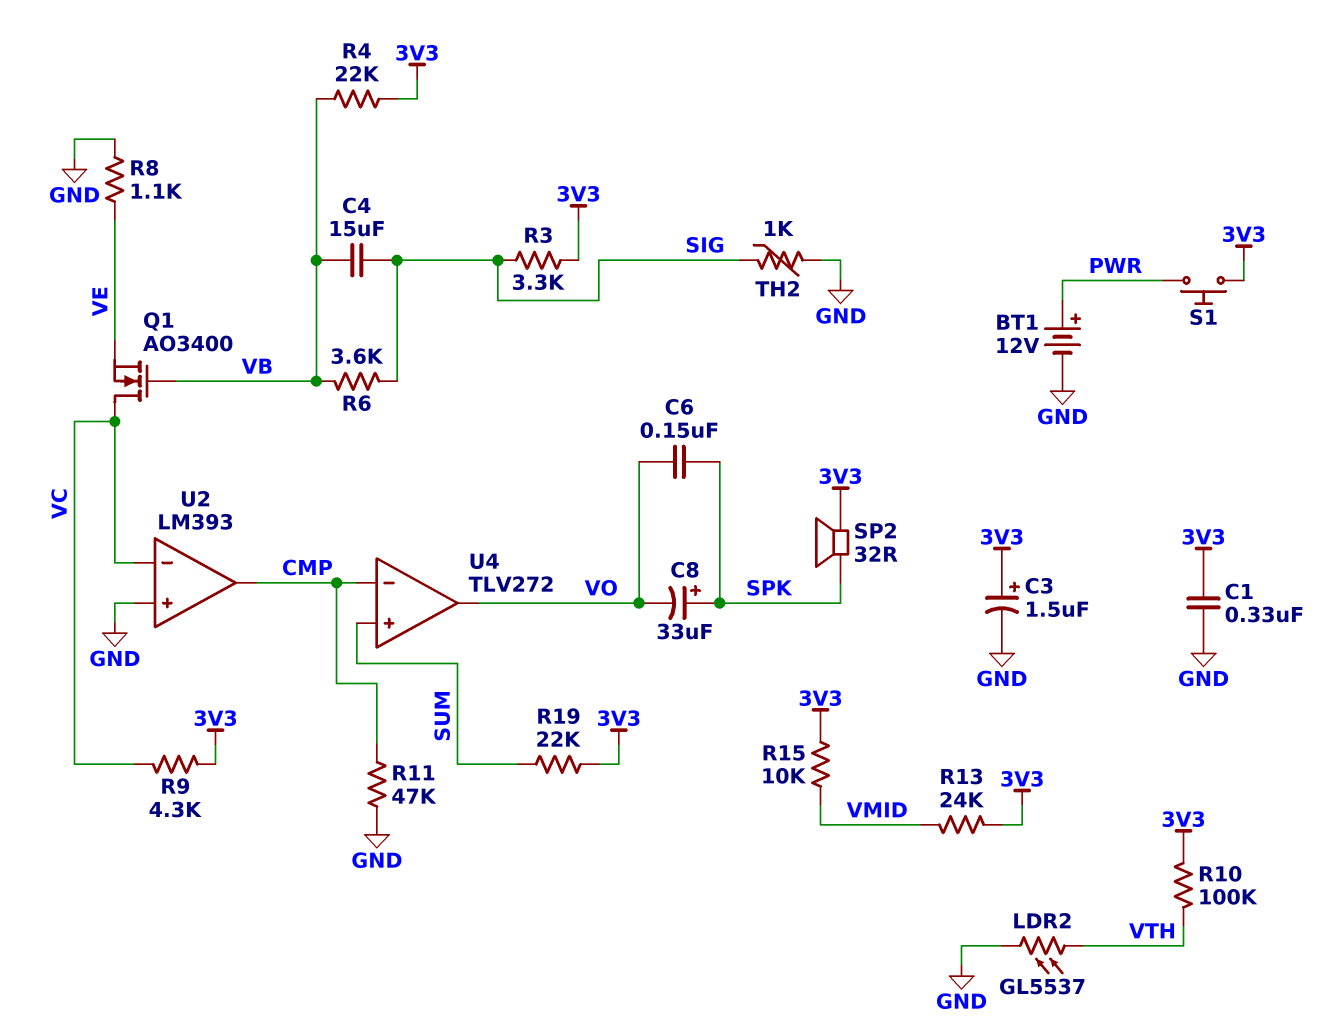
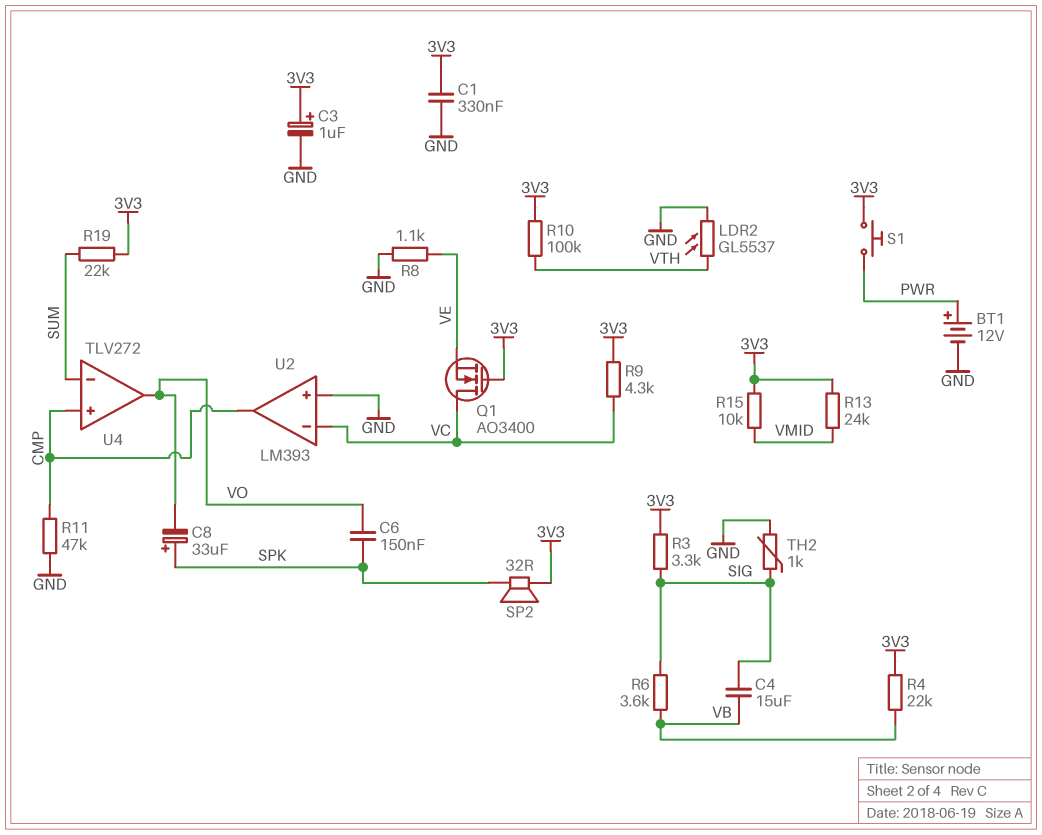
C3: 1.5uF (plus 3V3, minus GND) -> 1uF (plus 3V3, minus GND)
Q1: NMOS AO3400 (G VB, D VC, S VE) -> NMOS AO3400 (G 3V3, D VC, S VE)
U4 pin in+: SUM -> CMP
U4 pin in-: CMP -> SUM

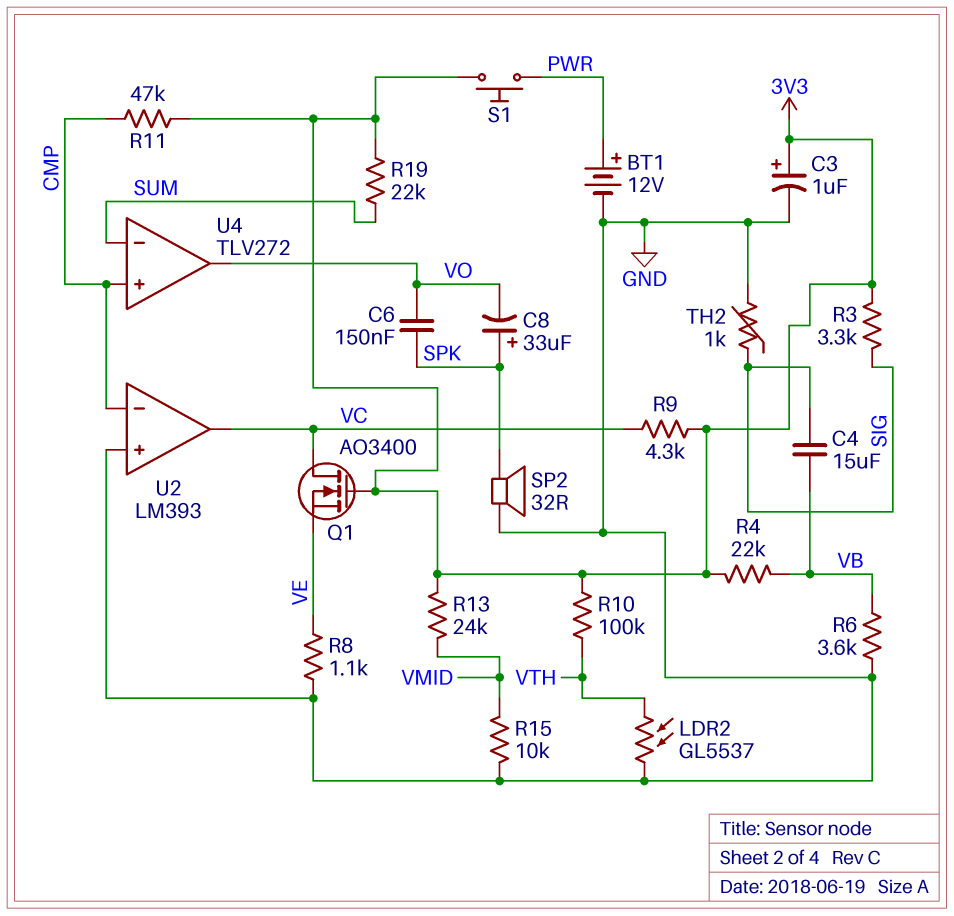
C1: 330nF (3V3, GND) -> none
R6: 3.6k (SIG, VB) -> 3.6k (GND, VB)
R11: 47k (CMP, GND) -> 47k (3V3, CMP)
R15: 10k (3V3, VMID) -> 10k (GND, VMID)
SP2: speaker 32R (3V3, SPK) -> speaker 32R (GND, SPK)
U2 pin in-: VC -> CMP
U2 pin out: CMP -> VC

